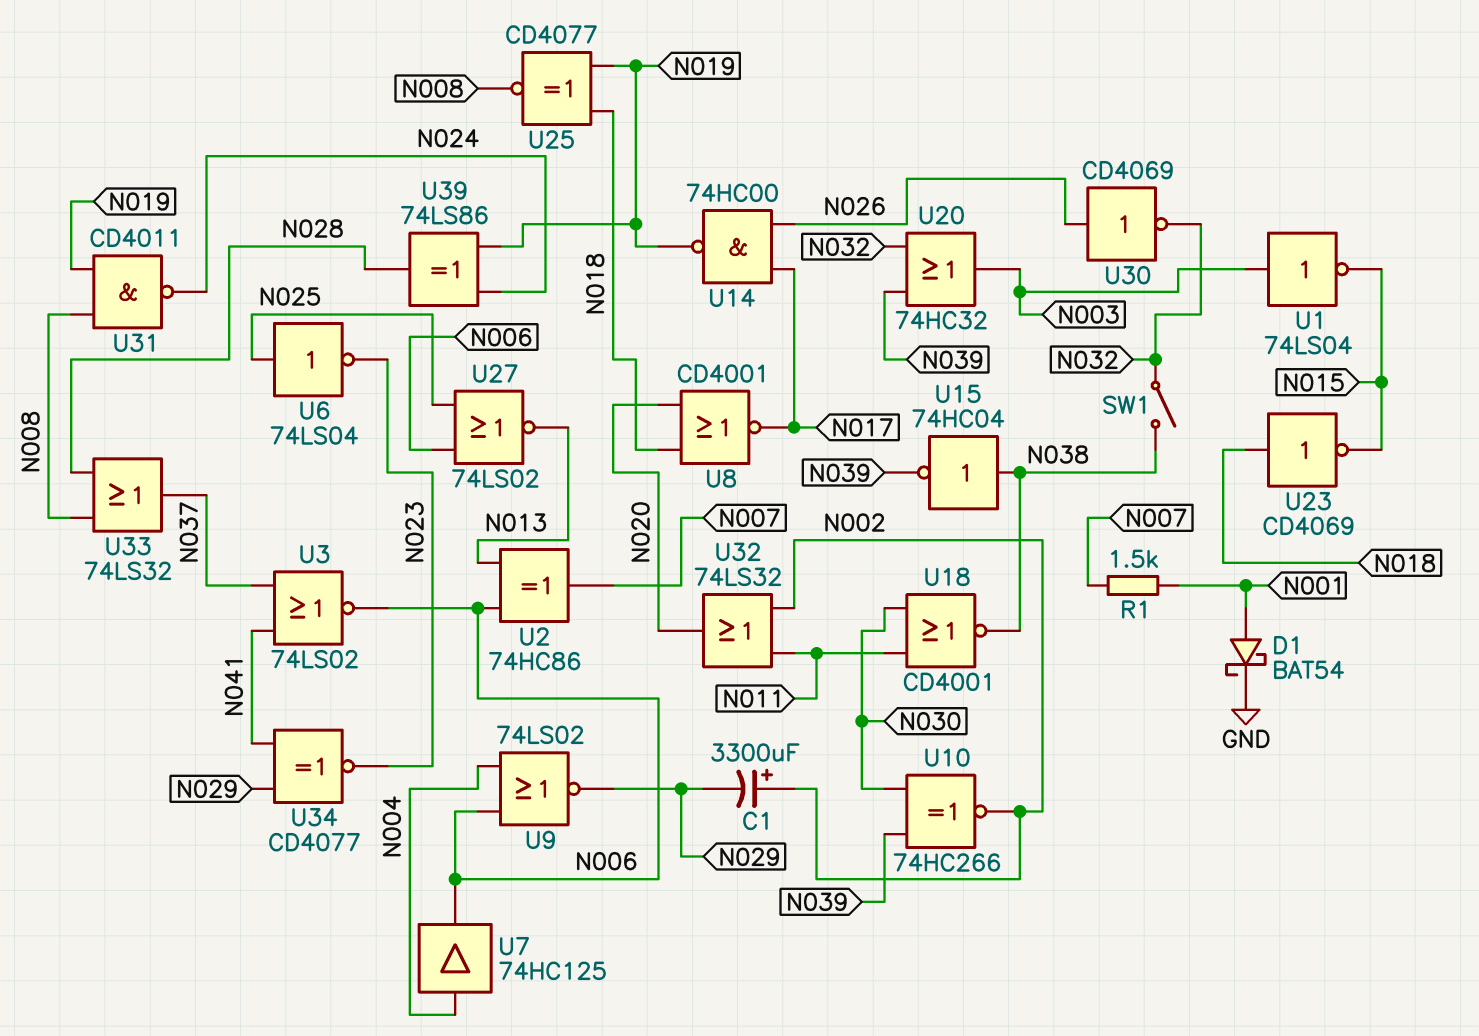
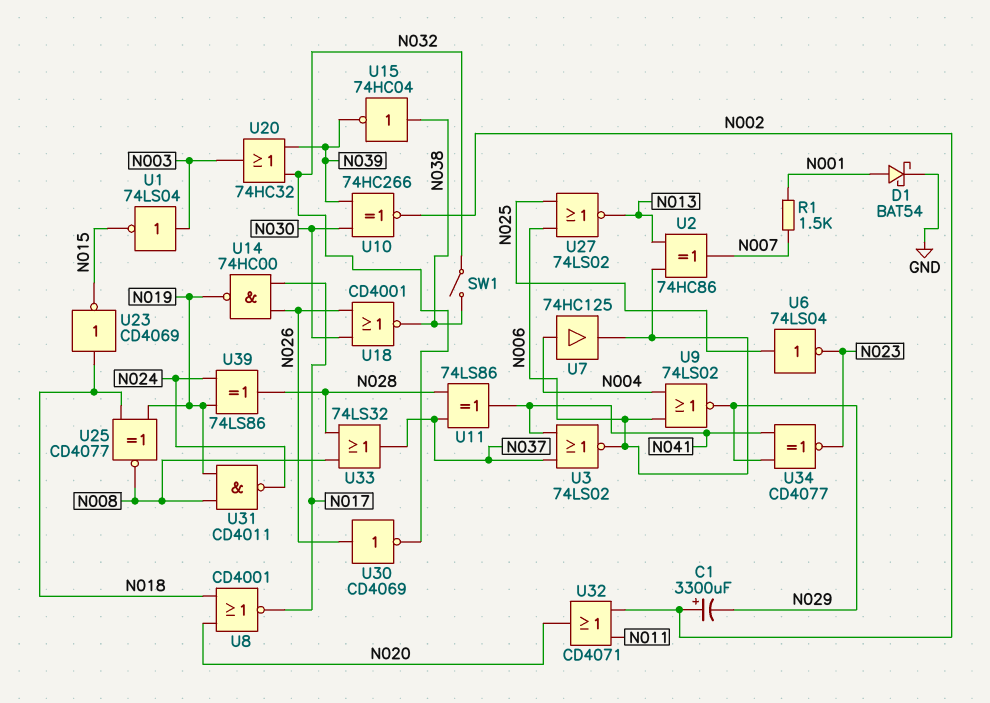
U11: none -> XOR 74LS86 (in N028, in N037, out N041)
U18: NOR CD4001 (in N011, in N030, out N038) -> NOR CD4001 (in N026, in N030, out N038)
U32: OR 74LS32 (in N002, in N011, out N020) -> OR CD4071 (in N002, in N011, out N020)

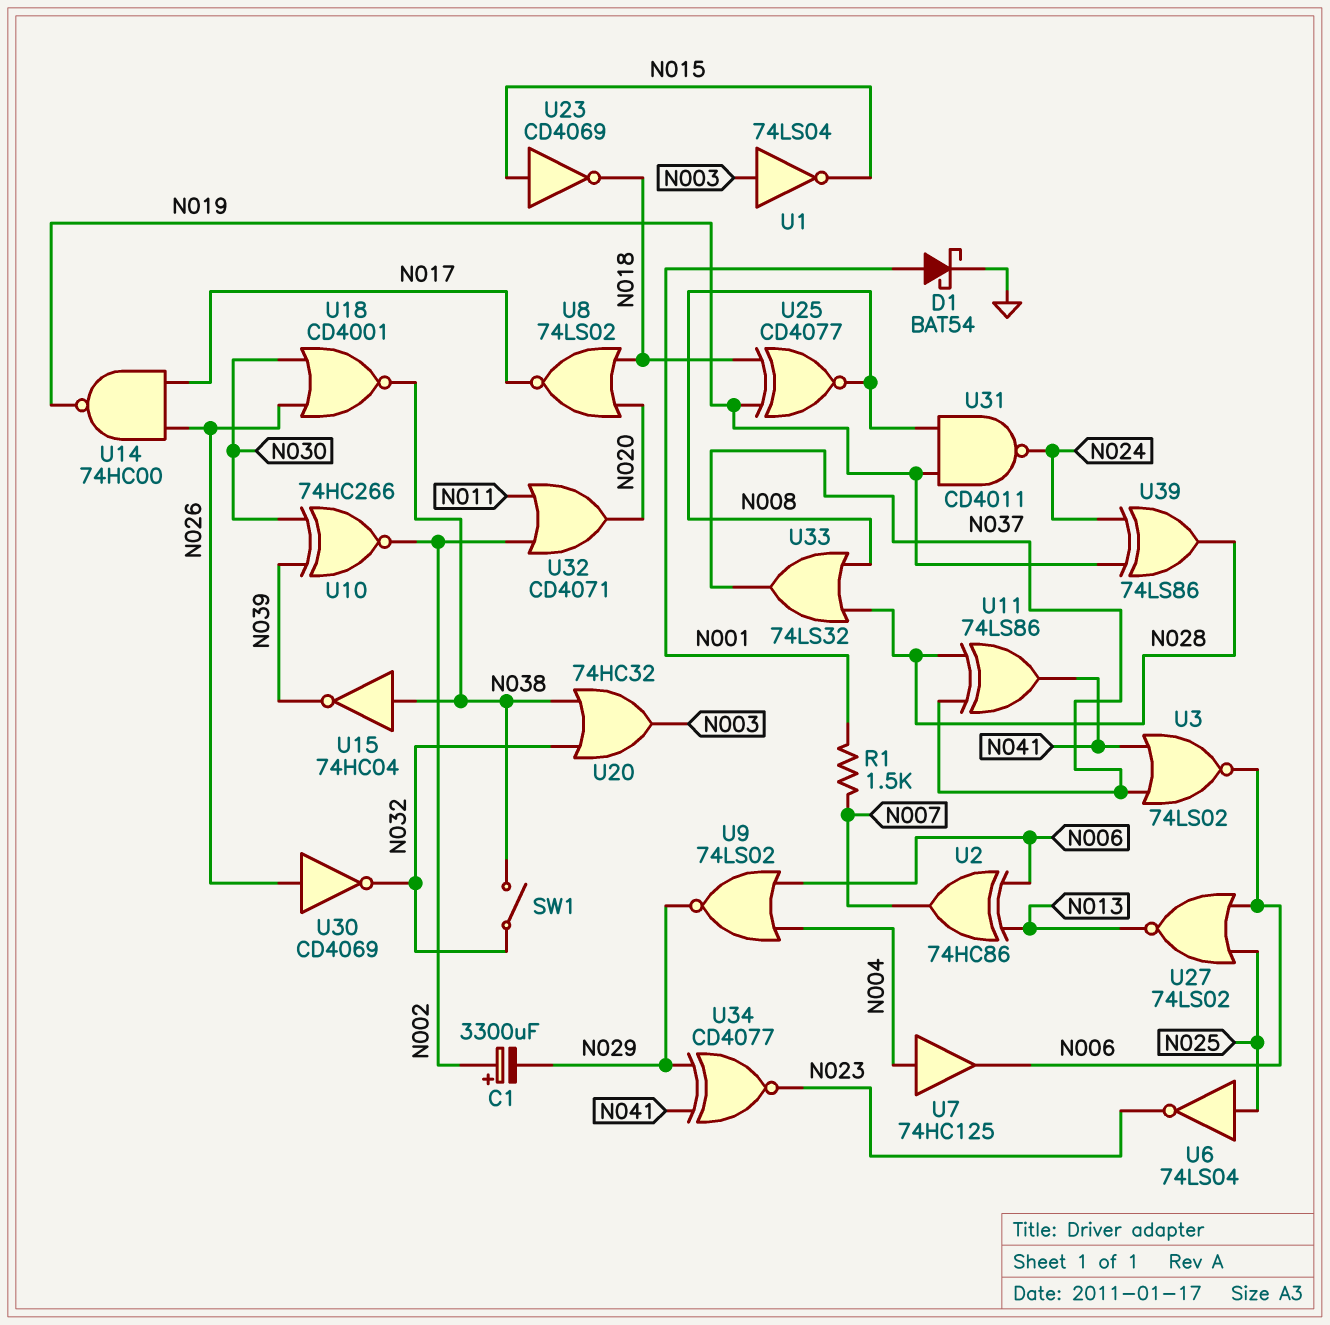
U8: NOR CD4001 (in N018, in N020, out N017) -> NOR 74LS02 (in N018, in N020, out N017)
U20: OR 74HC32 (in N032, in N039, out N003) -> OR 74HC32 (in N032, in N038, out N003)
U23: NOT CD4069 (in N018, out N015) -> NOT CD4069 (in N015, out N018)

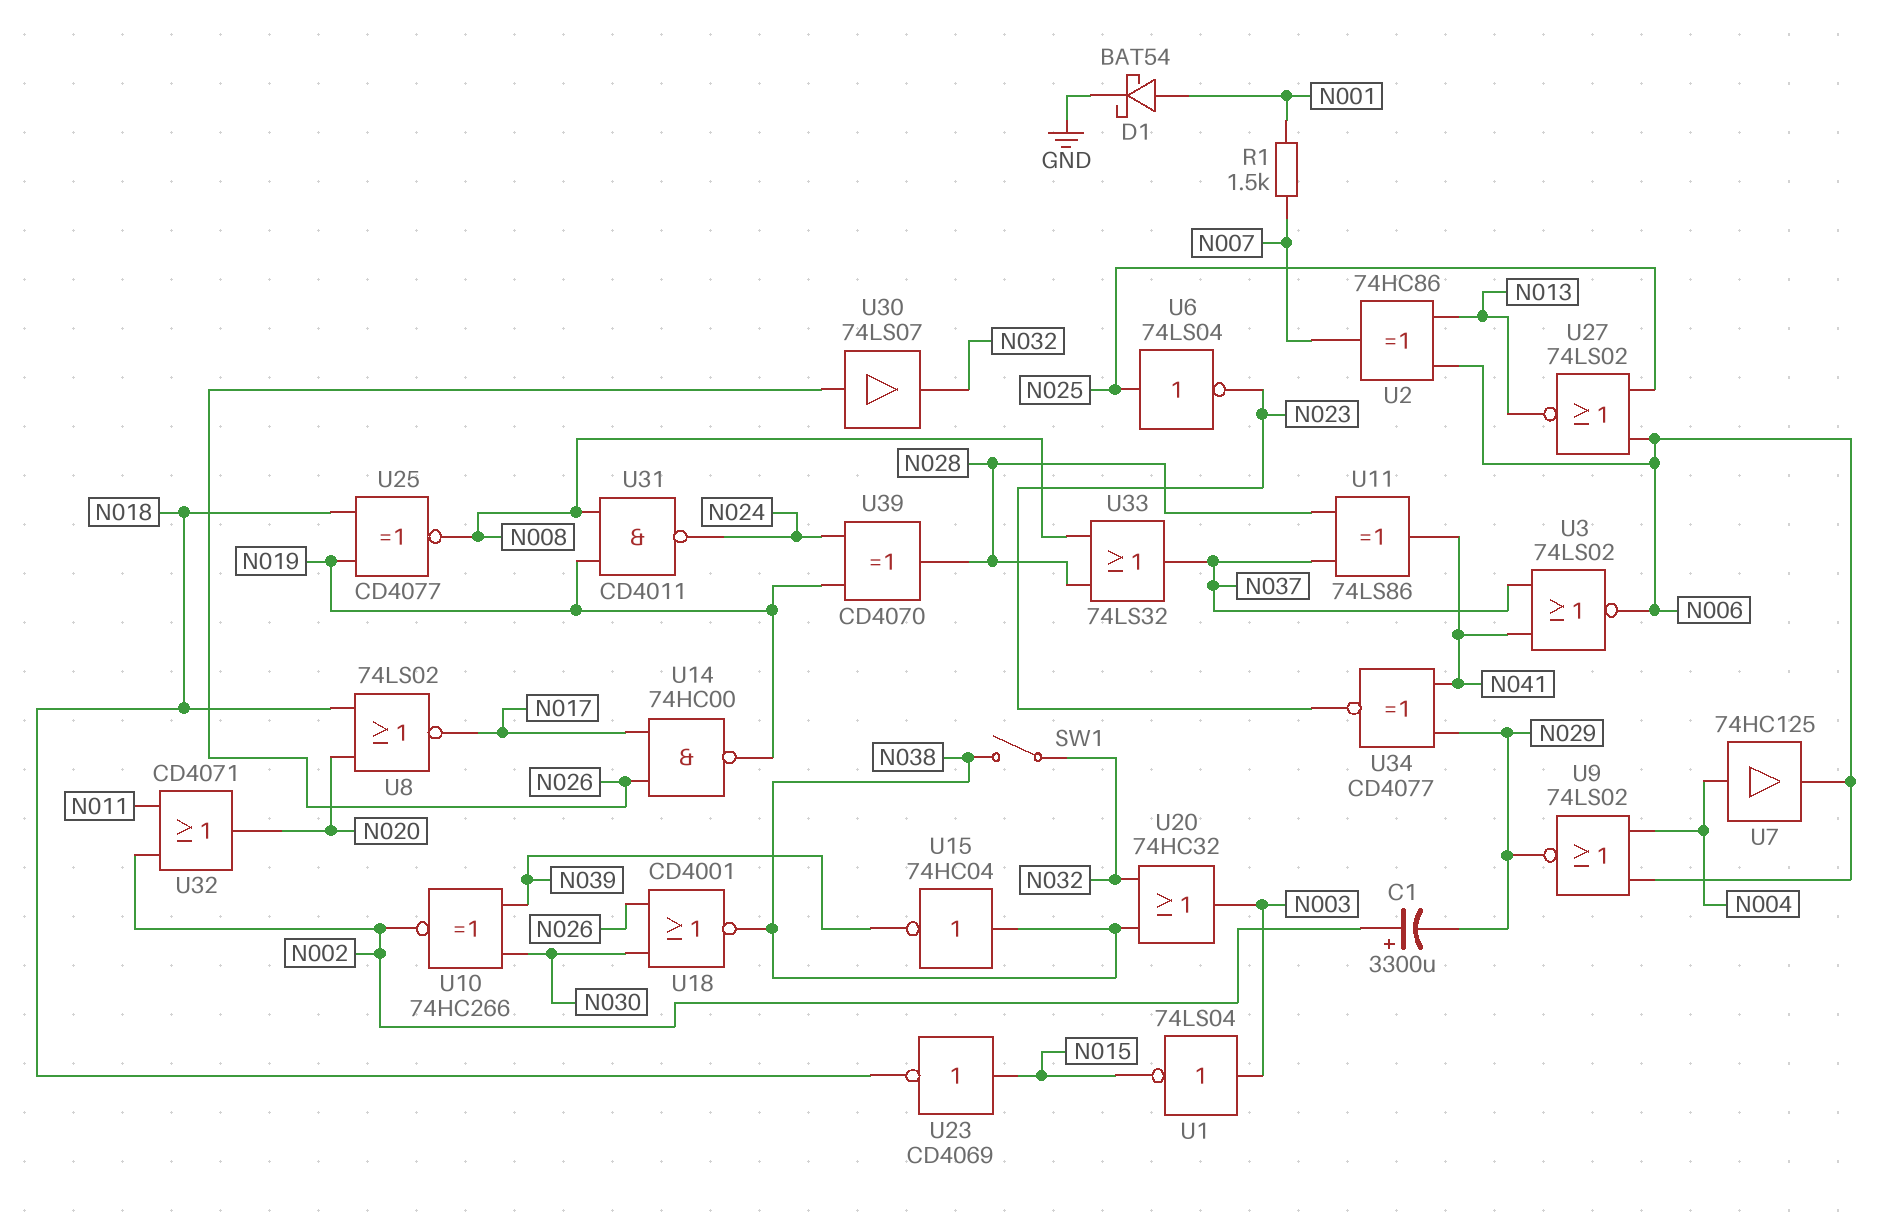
U30: NOT CD4069 (in N026, out N032) -> buffer 74LS07 (in N026, out N032)
U39: XOR 74LS86 (in N019, in N024, out N028) -> XOR CD4070 (in N019, in N024, out N028)

